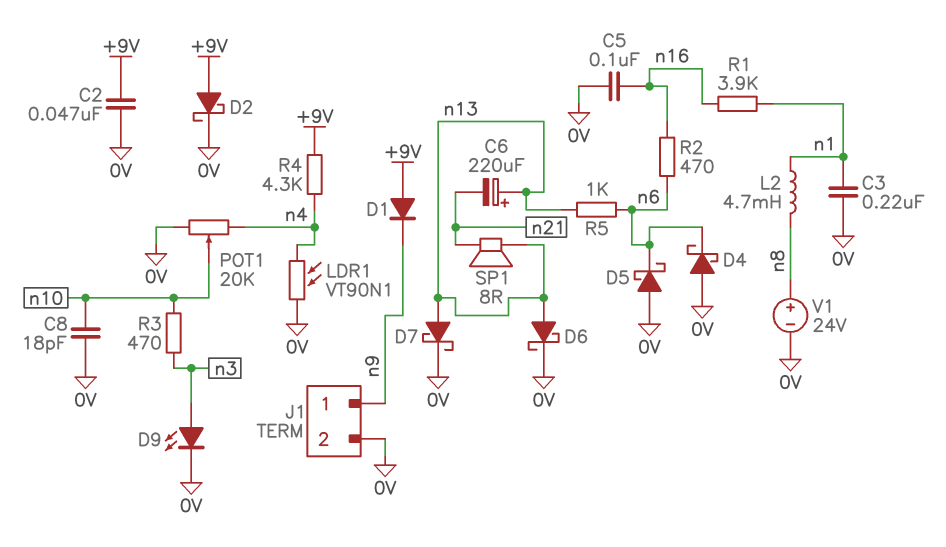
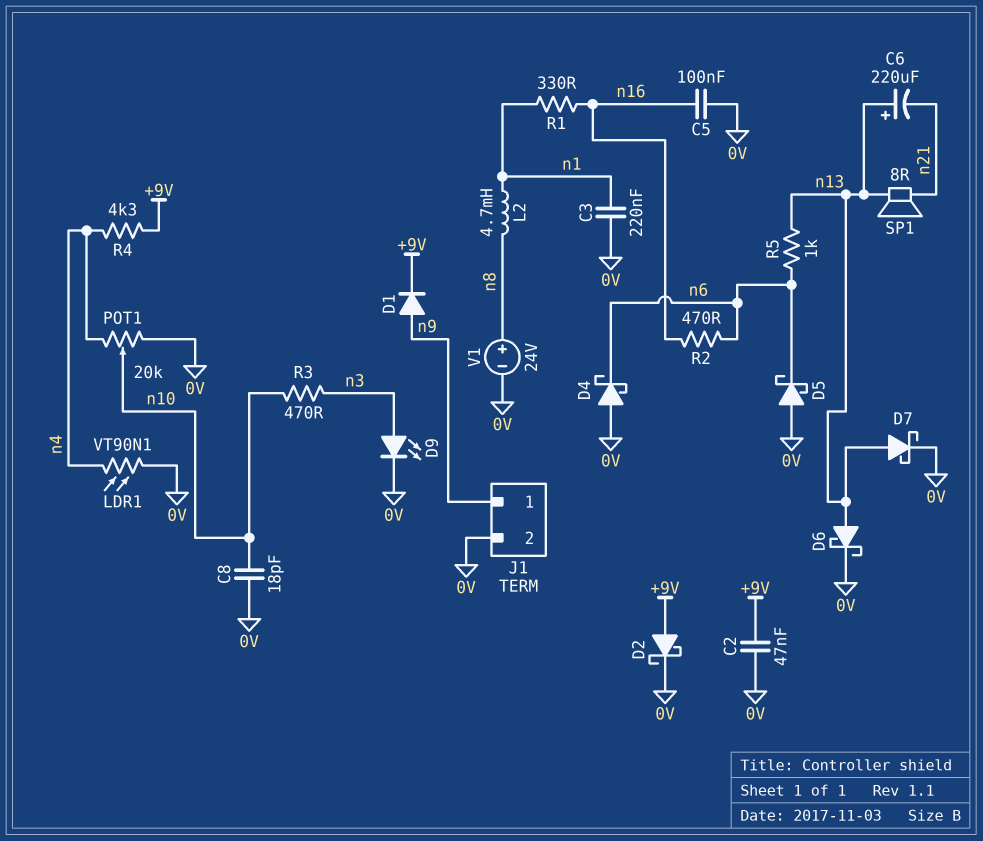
D1: diode (A +9V, K n9) -> diode (A n9, K +9V)
R1: 3.9k (n1, n16) -> 330 (n1, n16)

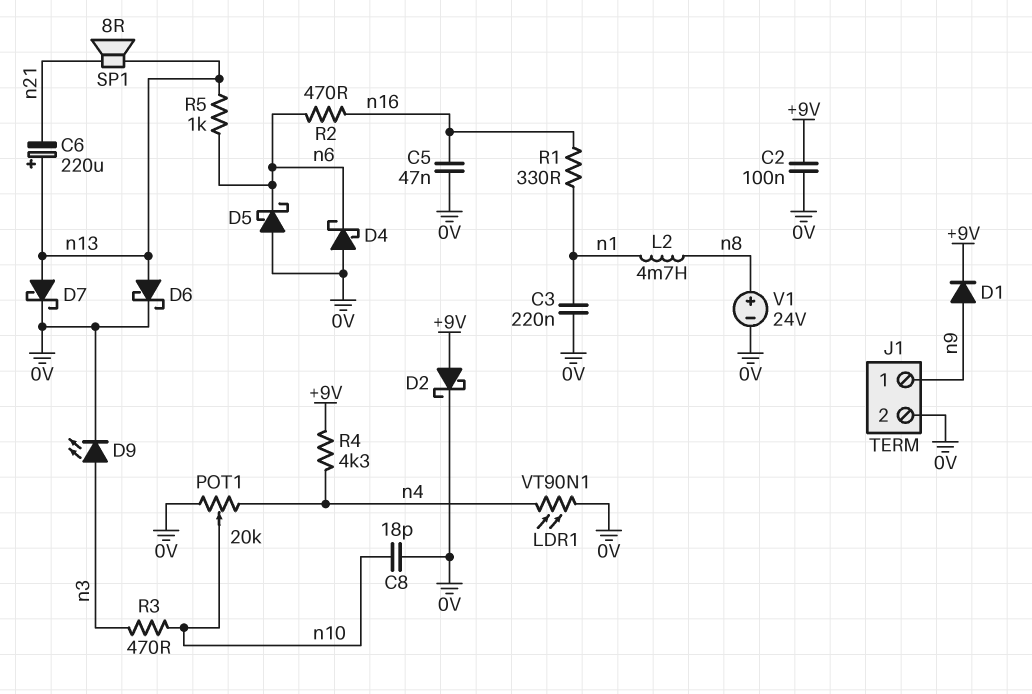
C2: 47nF (+9V, 0V) -> 100nF (+9V, 0V)
C5: 100nF (0V, n16) -> 47nF (0V, n16)

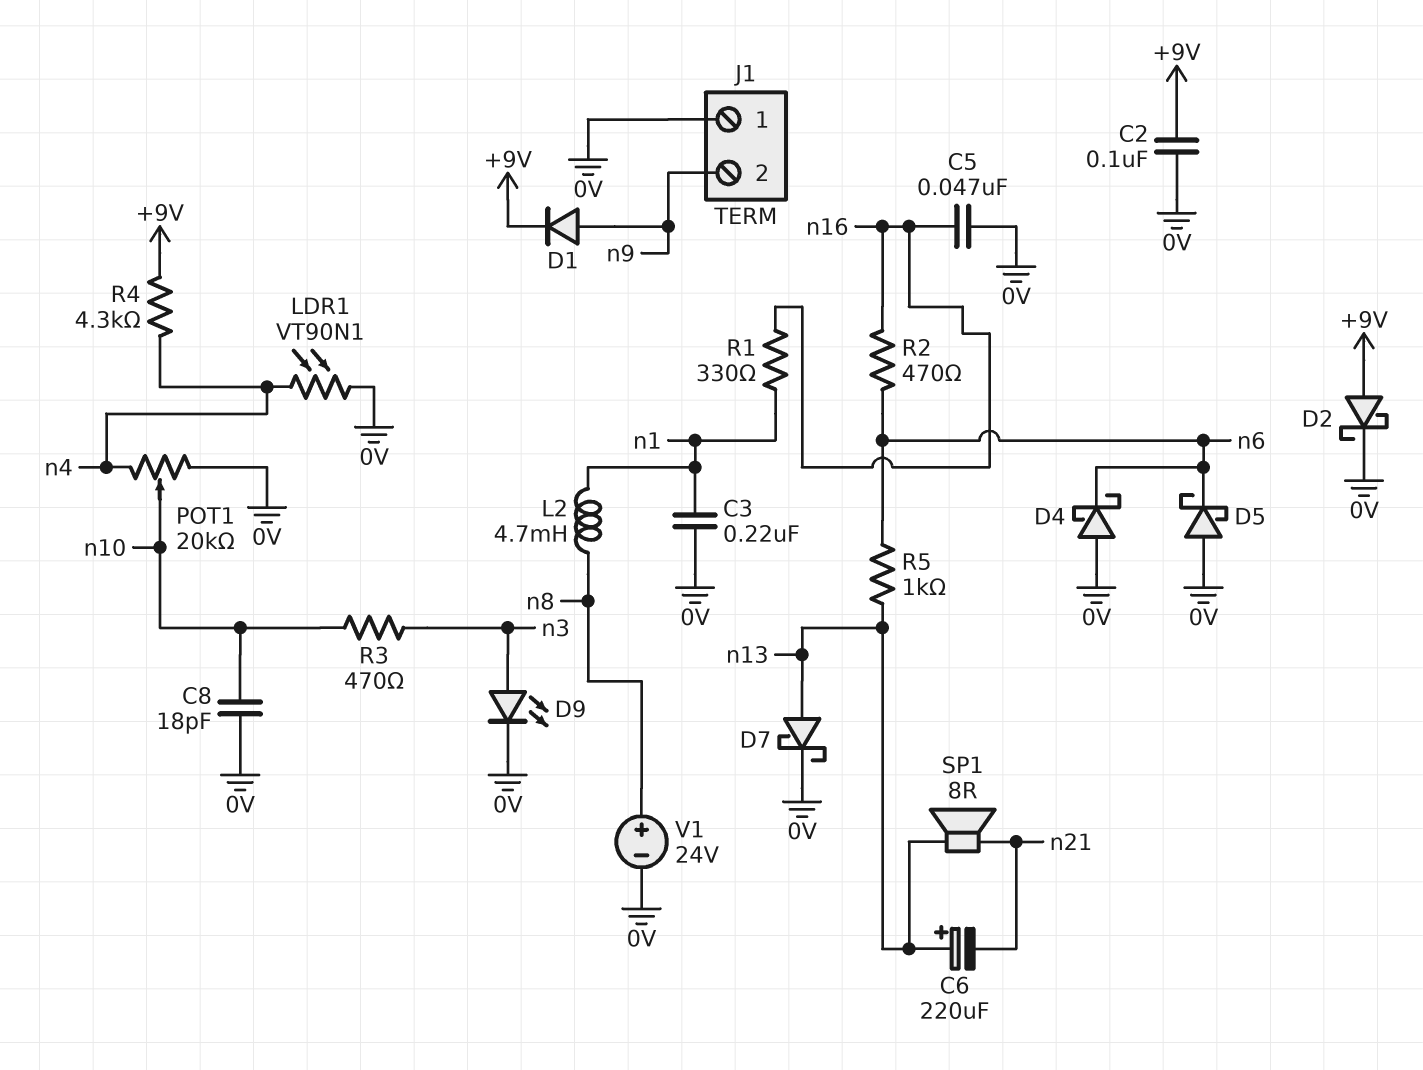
D6: schottky (A n13, K 0V) -> none
J1 pin 1: n9 -> 0V
J1 pin 2: 0V -> n9

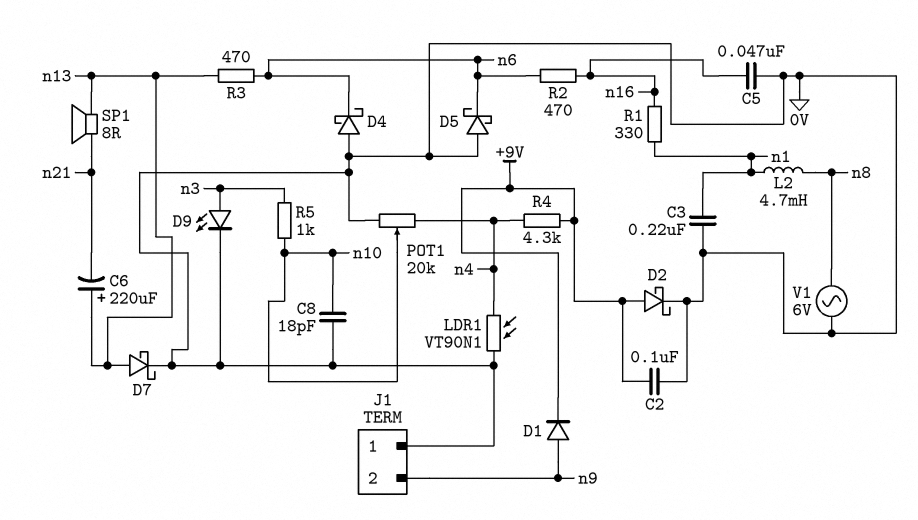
R3: 470 (n3, n10) -> 470 (n6, n13)
R5: 1k (n6, n13) -> 1k (n3, n10)
V1: 24V (plus n8, minus 0V) -> AC 6V (0V, n8)

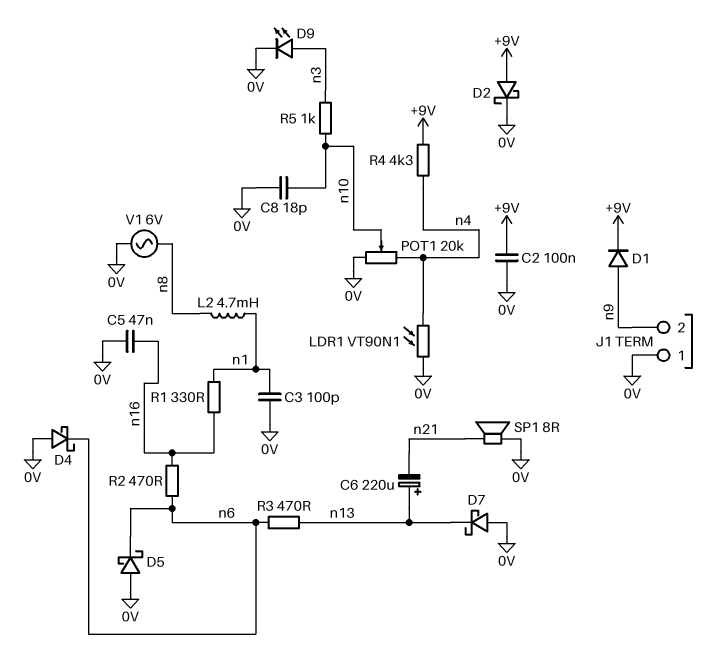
C3: 220nF (0V, n1) -> 100pF (0V, n1)
D7: schottky (A n13, K 0V) -> schottky (A 0V, K n13)
SP1: speaker 8R (n13, n21) -> speaker 8R (0V, n21)

